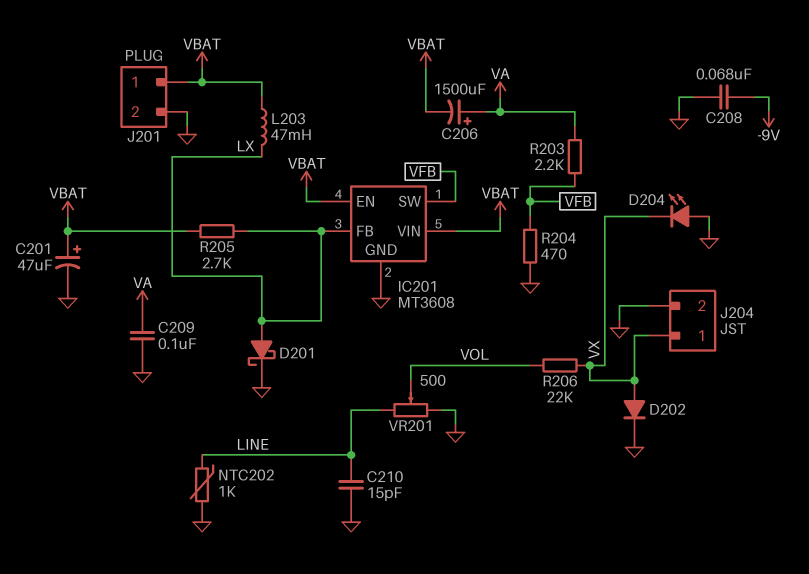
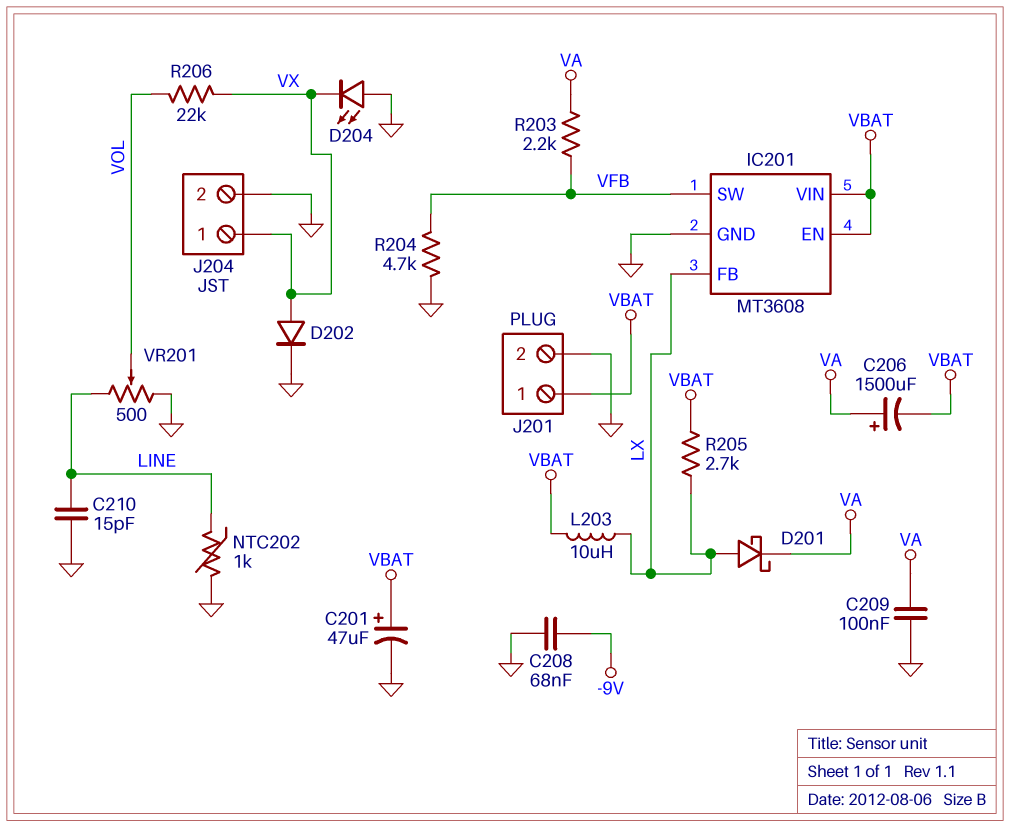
D201: schottky (A LX, K GND) -> schottky (A LX, K VA)
L203: 47mH (LX, VBAT) -> 10uH (LX, VBAT)
R204: 470 (GND, VFB) -> 4.7k (GND, VFB)

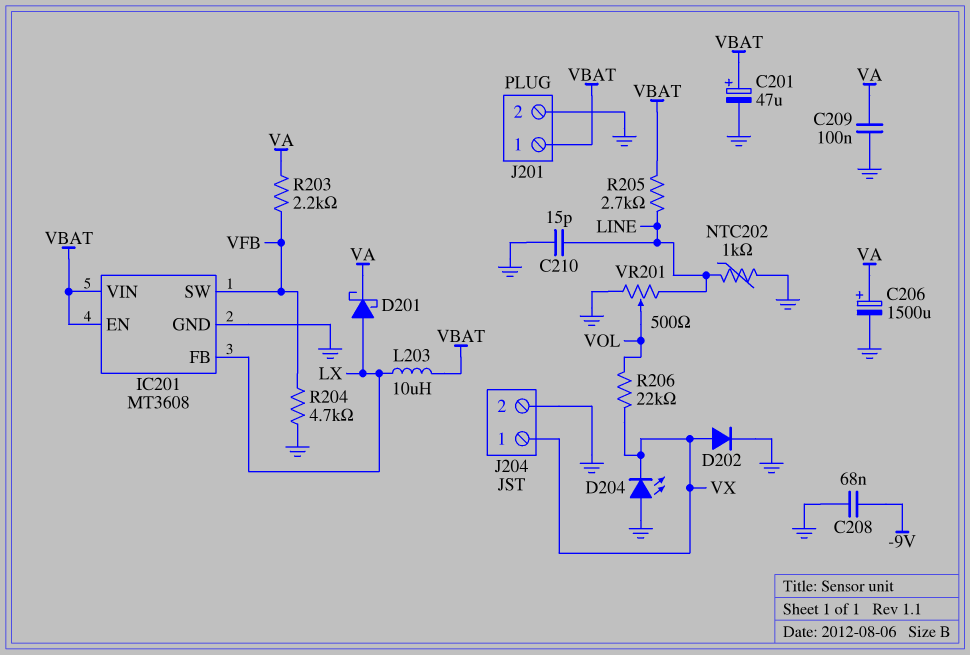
C206: 1500uF (plus VA, minus VBAT) -> 1500uF (plus VA, minus GND)
R205: 2.7k (LX, VBAT) -> 2.7k (LINE, VBAT)

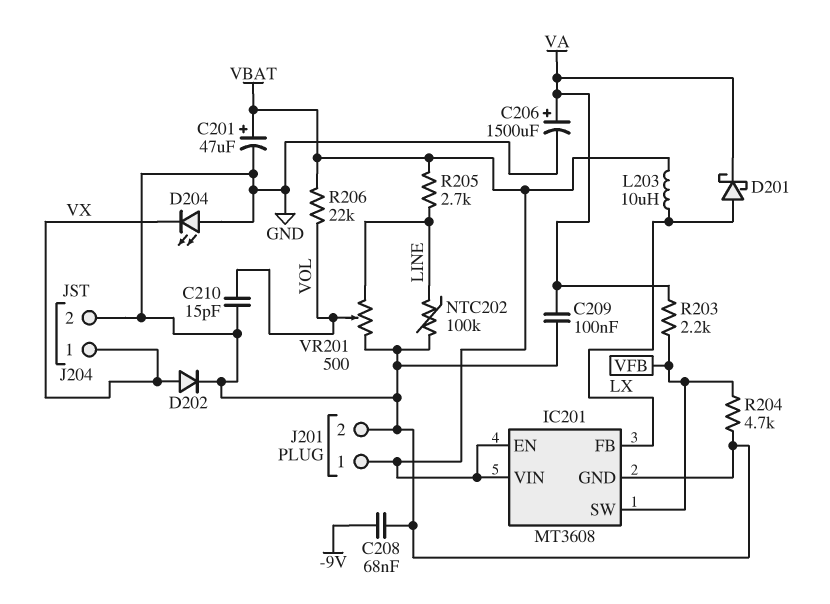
C210: 15pF (GND, LINE) -> 15pF (GND, VOL)
NTC202: 1k (GND, LINE) -> 100k (GND, LINE)
R206: 22k (VOL, VX) -> 22k (VBAT, VOL)

